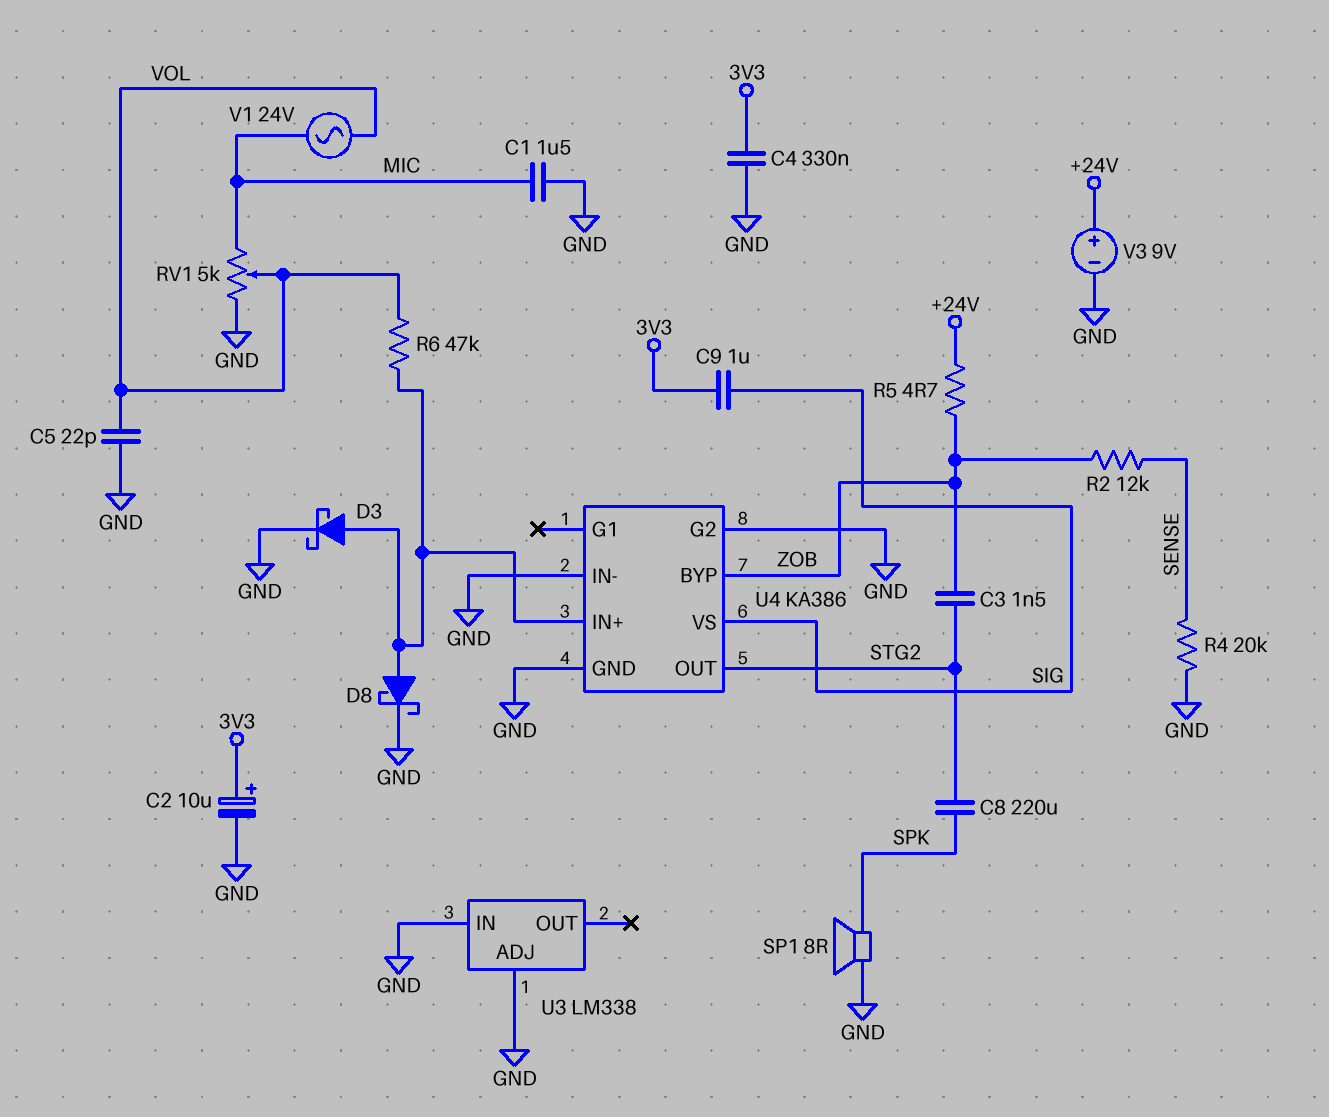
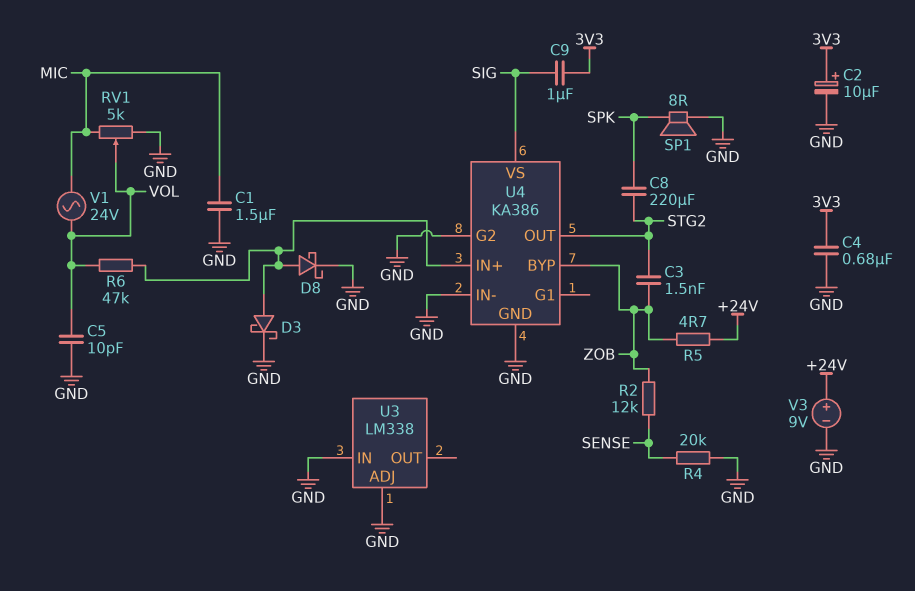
C4: 330nF (3V3, GND) -> 680nF (3V3, GND)
C5: 22pF (GND, VOL) -> 10pF (GND, VOL)

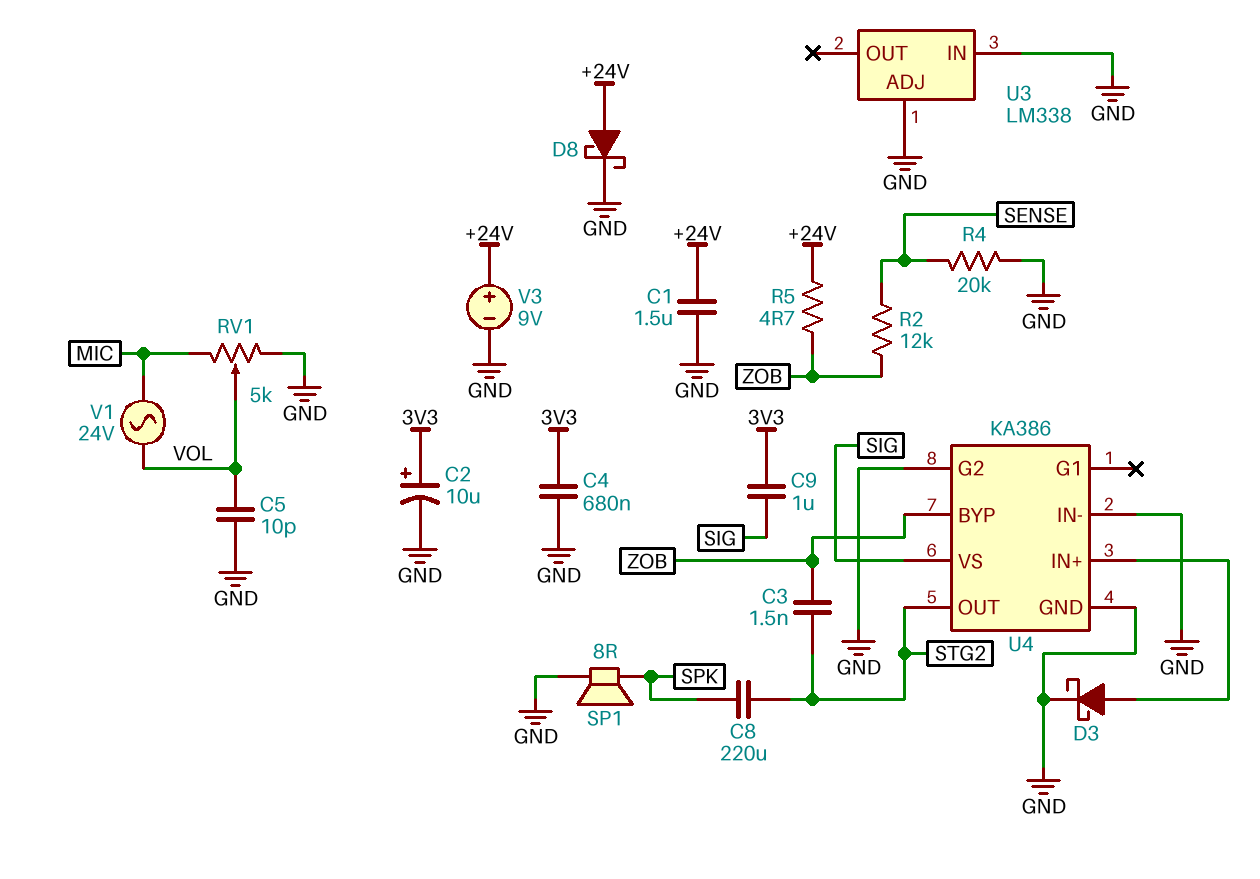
C1: 1.5uF (GND, MIC) -> 1.5uF (+24V, GND)
D8: schottky (A U4/IN+, K GND) -> schottky (A +24V, K GND)
R6: 47k (U4/IN+, VOL) -> none

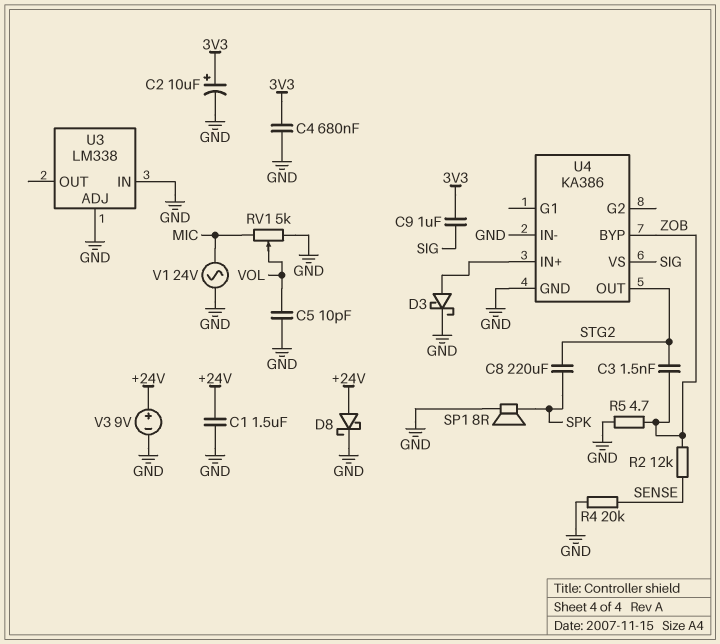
R5: 4.7 (+24V, ZOB) -> 4.7 (GND, ZOB)
U4 pin G2: GND -> none
V1: AC 24V (MIC, VOL) -> AC 24V (GND, MIC)

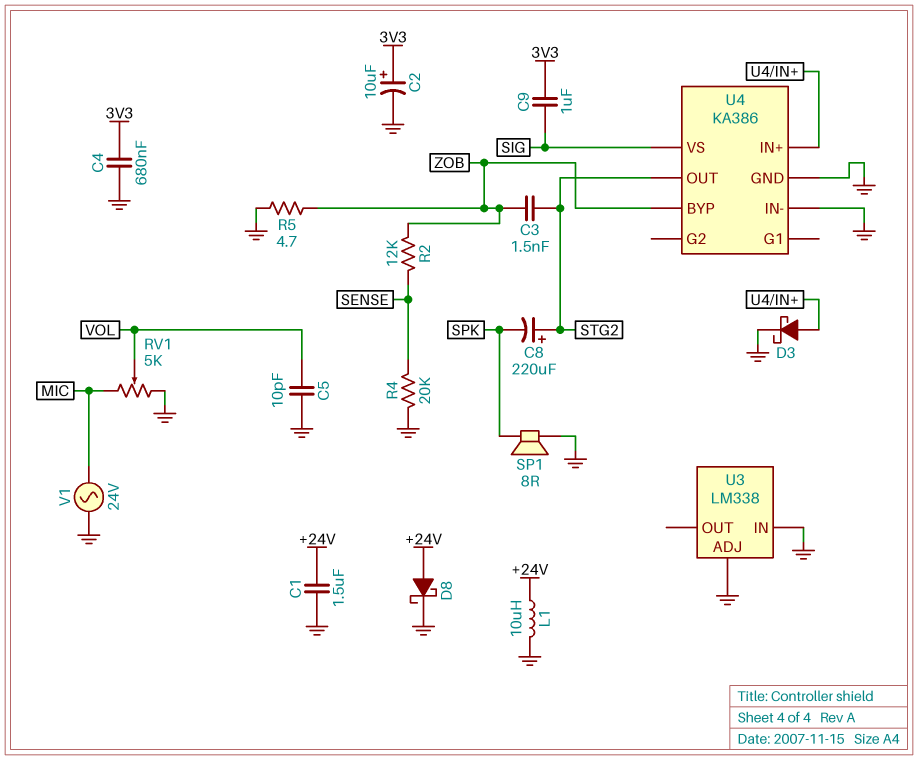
C8: 220uF (SPK, STG2) -> 220uF (plus STG2, minus SPK)
L1: none -> 10uH (+24V, GND)
V3: 9V (plus +24V, minus GND) -> none

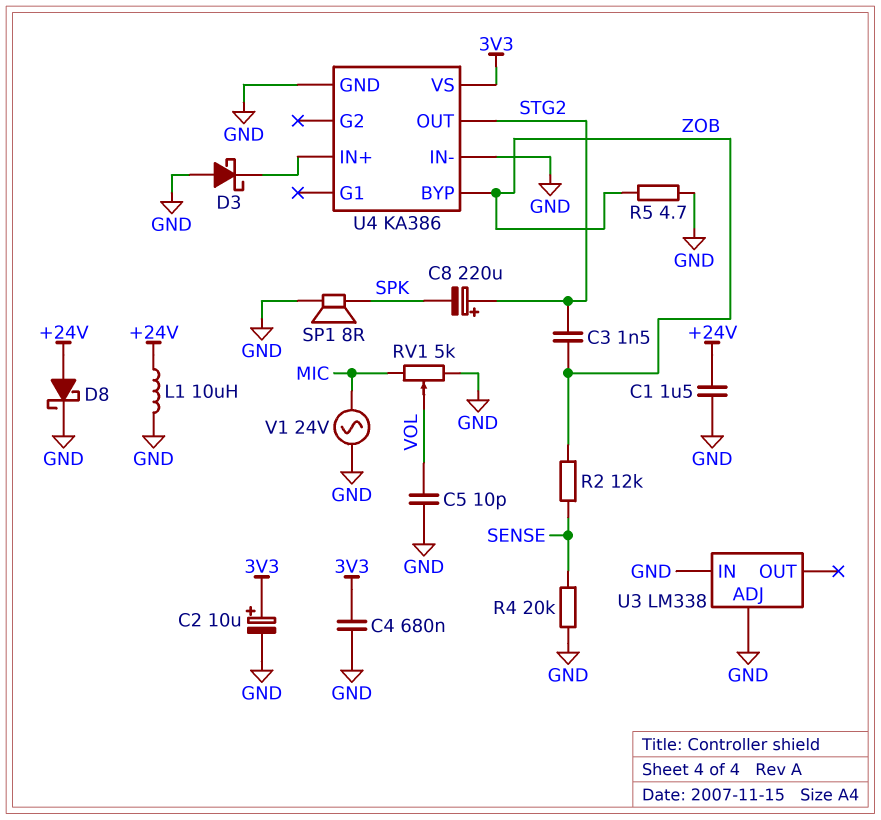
C9: 1uF (3V3, SIG) -> none
D3: schottky (A U4/IN+, K GND) -> schottky (A GND, K U4/IN+)
U4 pin VS: SIG -> 3V3

